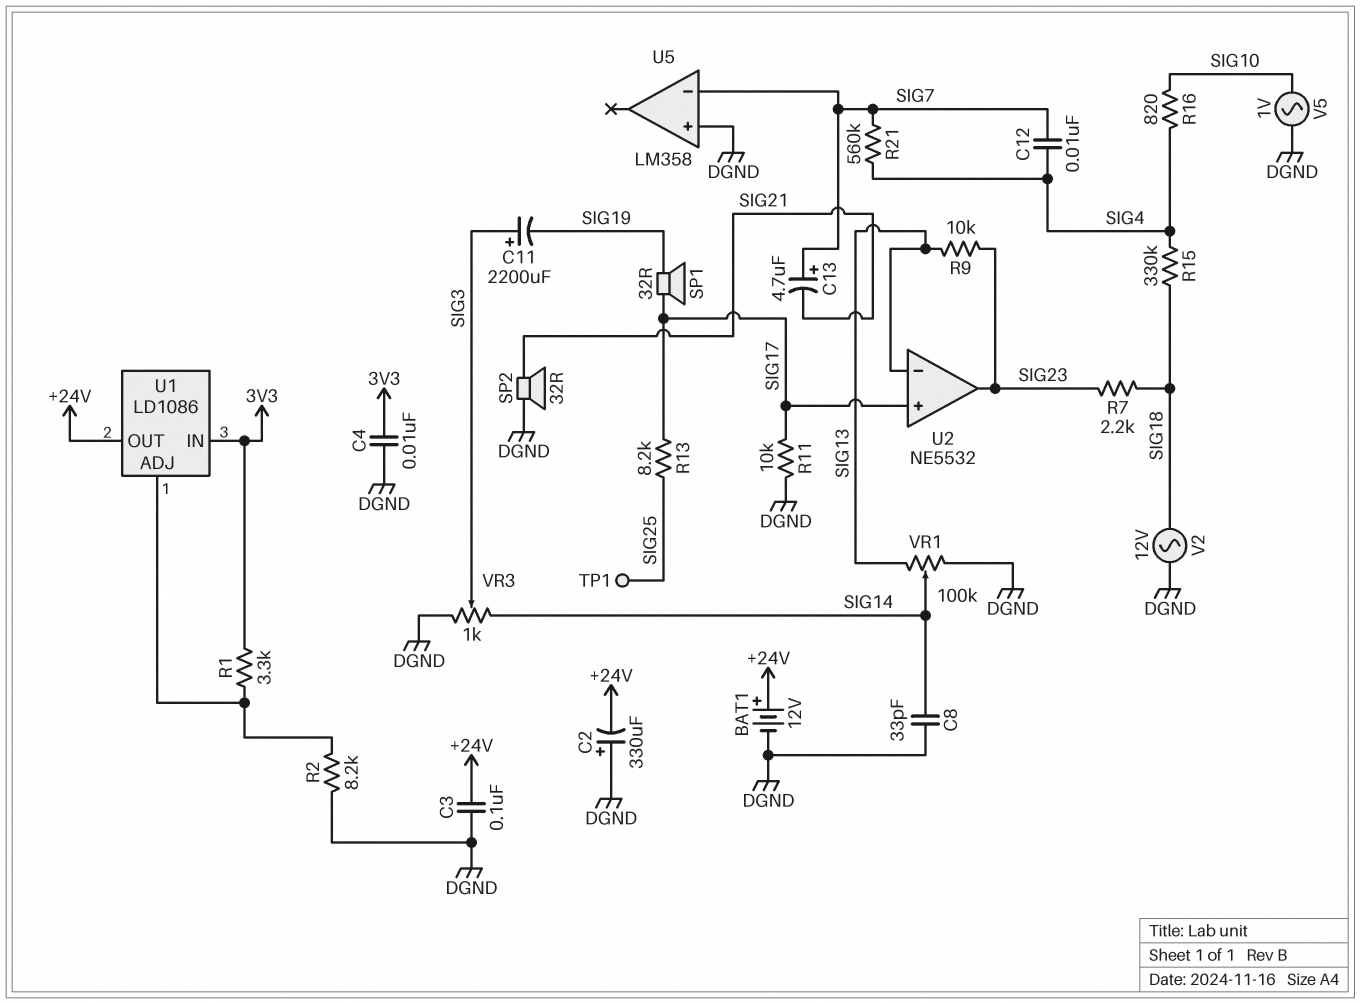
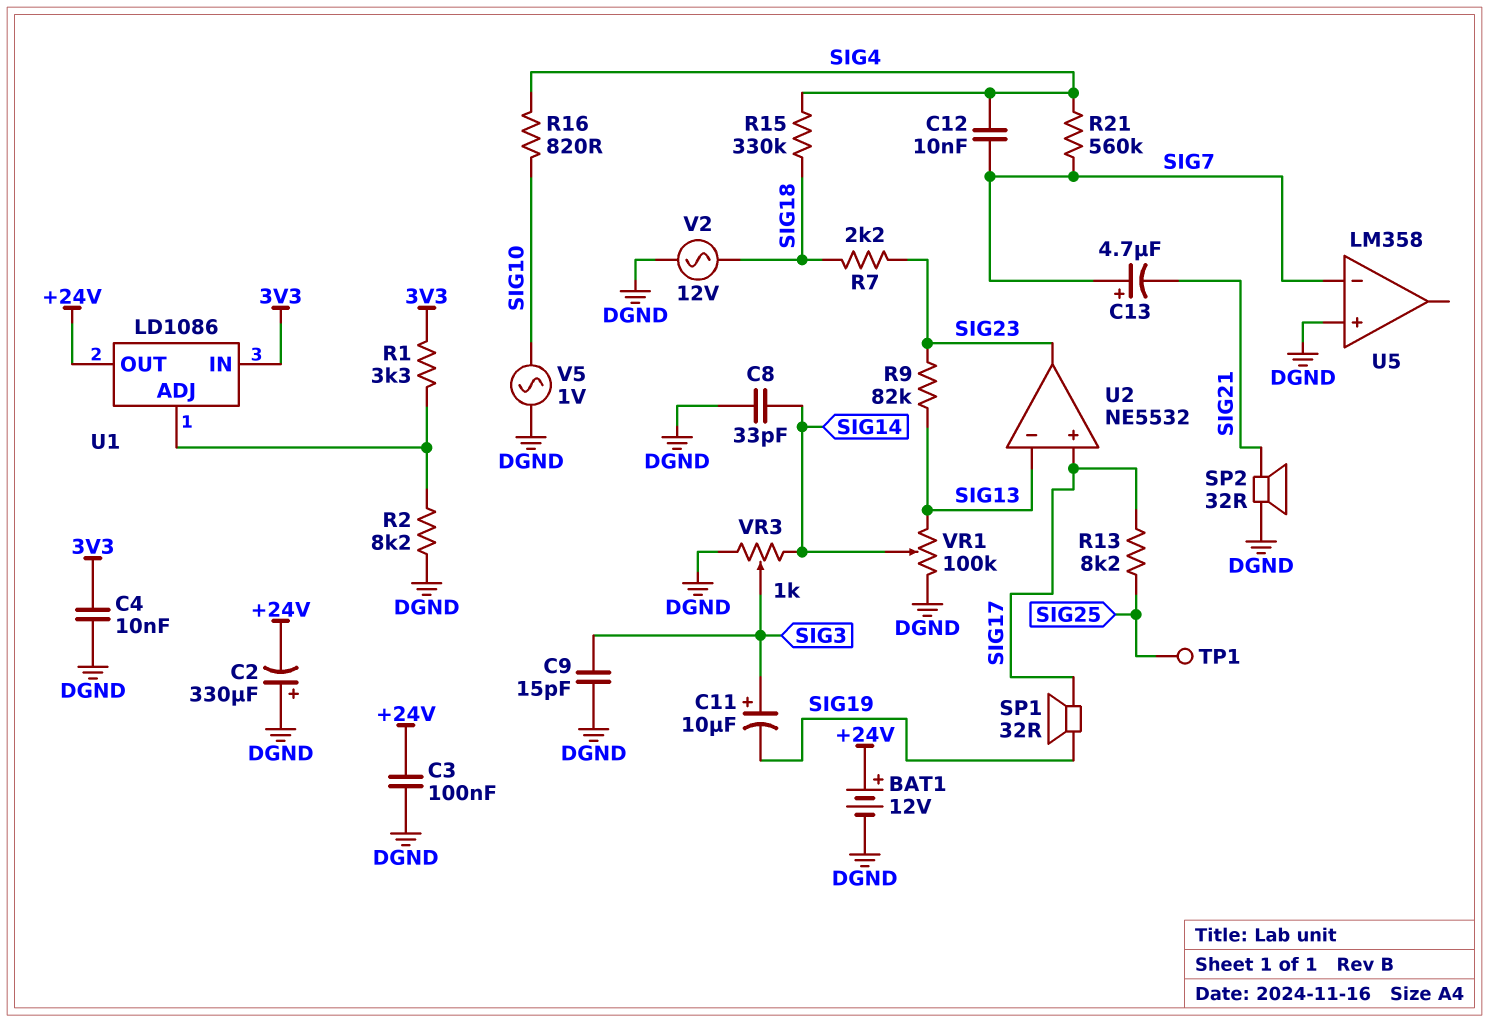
C9: none -> 15pF (DGND, SIG3)
C11: 2200uF (plus SIG3, minus SIG19) -> 10uF (plus SIG3, minus SIG19)
R9: 10k (SIG13, SIG23) -> 82k (SIG13, SIG23)
R11: 10k (DGND, SIG17) -> none

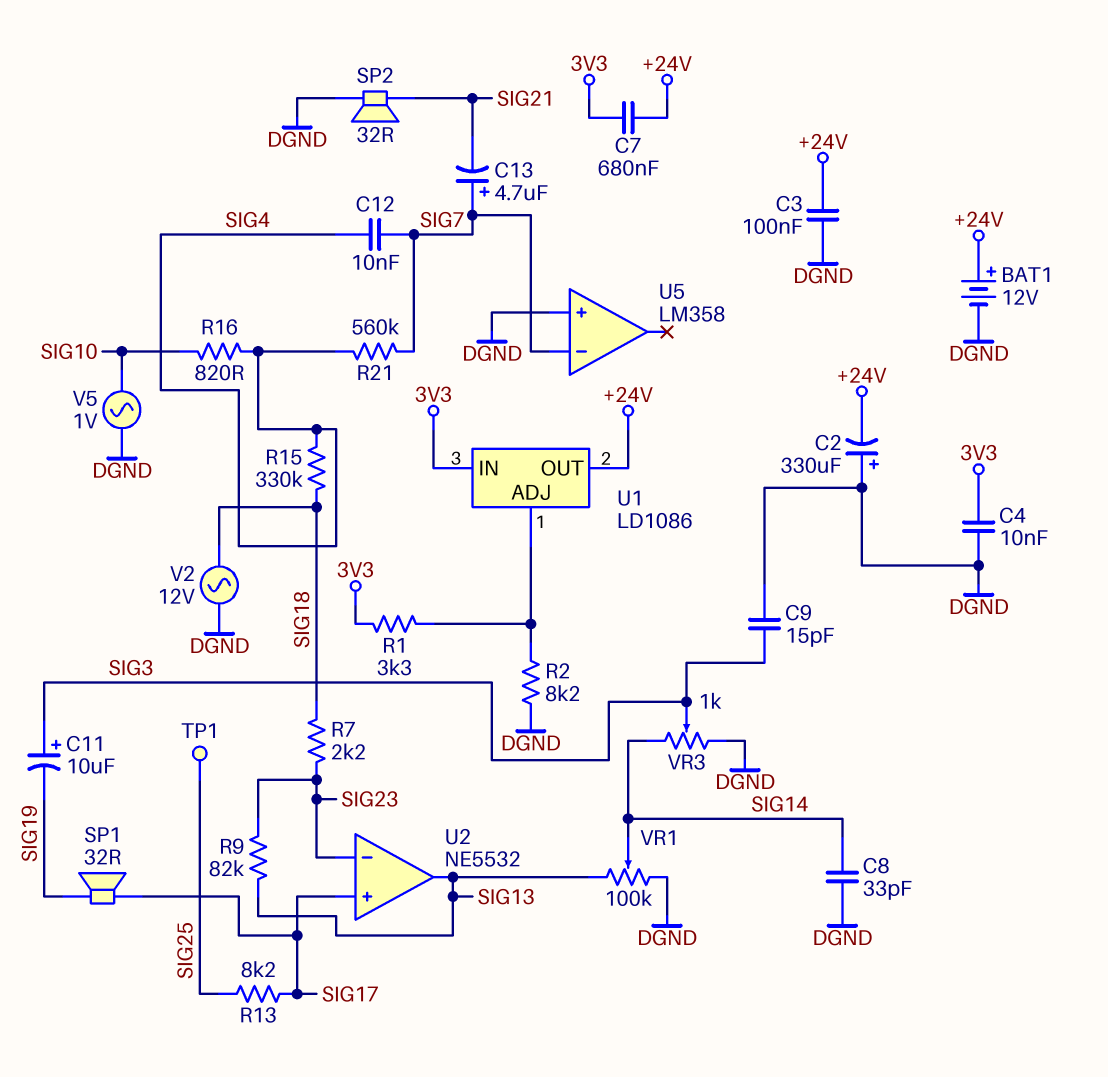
C7: none -> 680nF (+24V, 3V3)
U2 pin in-: SIG13 -> SIG23
U2 pin out: SIG23 -> SIG13

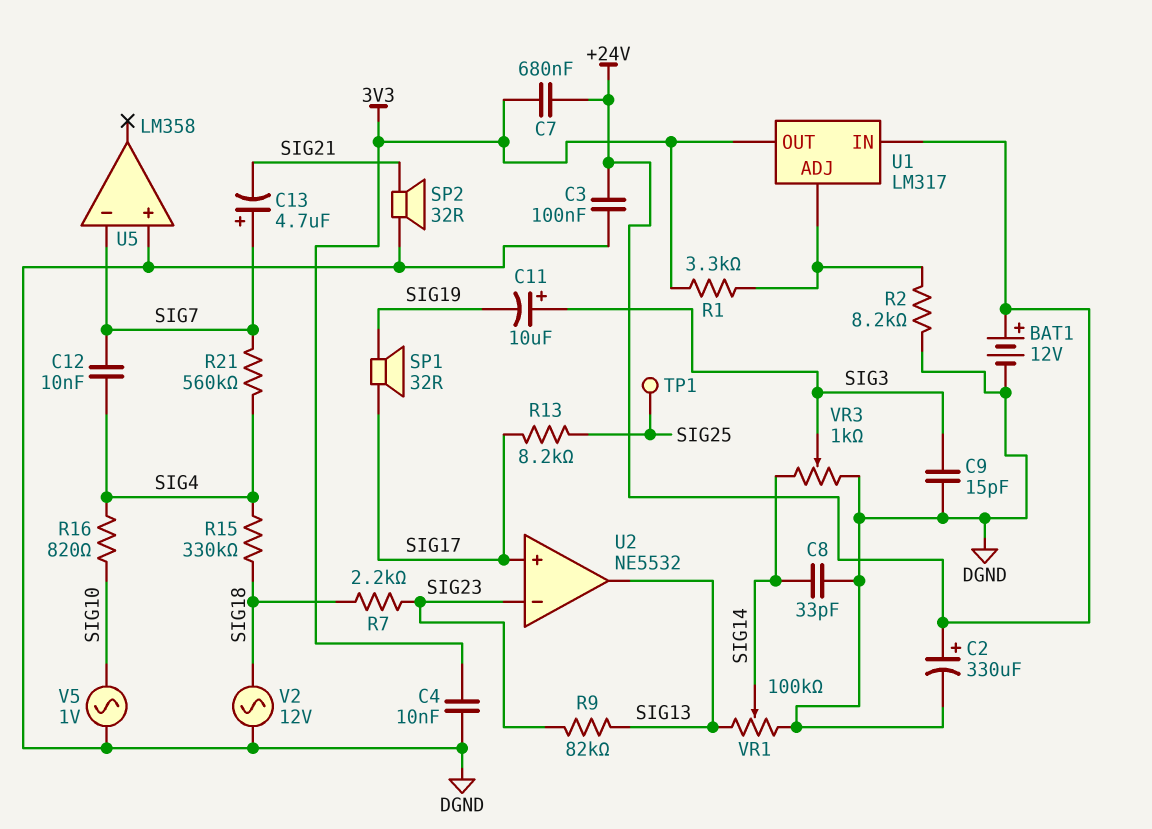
C2: 330uF (plus DGND, minus +24V) -> 330uF (plus +24V, minus DGND)
U1: LD1086 -> LM317
U1 pin IN: 3V3 -> +24V
U1 pin OUT: +24V -> 3V3

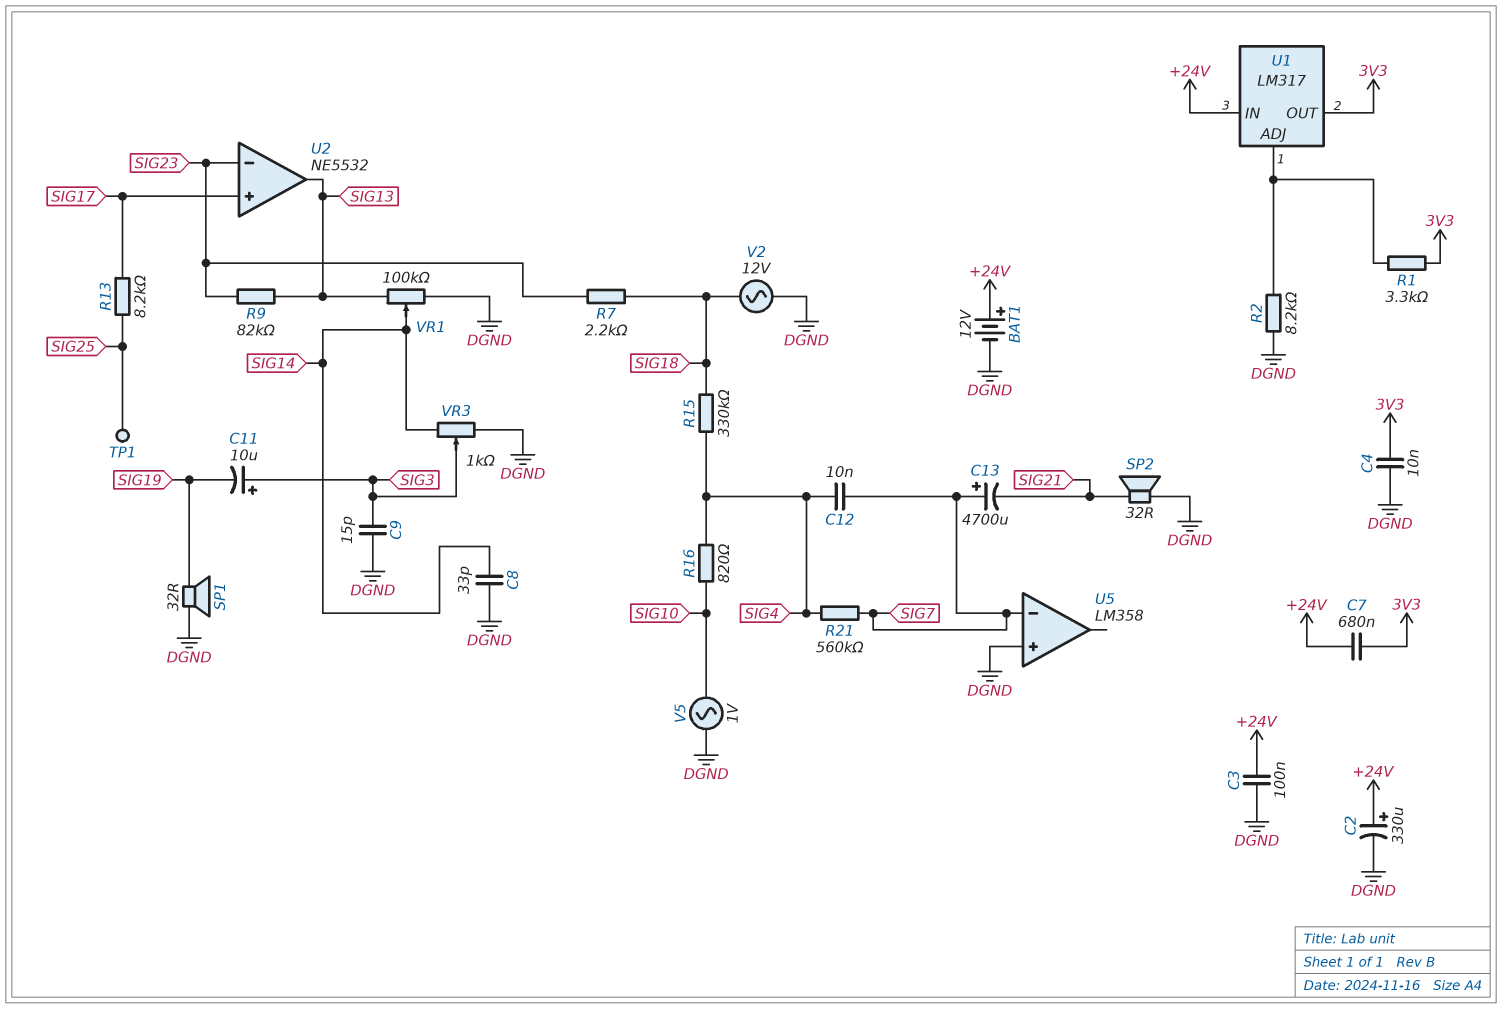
C13: 4.7uF (plus SIG7, minus SIG21) -> 4700uF (plus SIG7, minus SIG21)
SP1: speaker 32R (SIG17, SIG19) -> speaker 32R (DGND, SIG19)

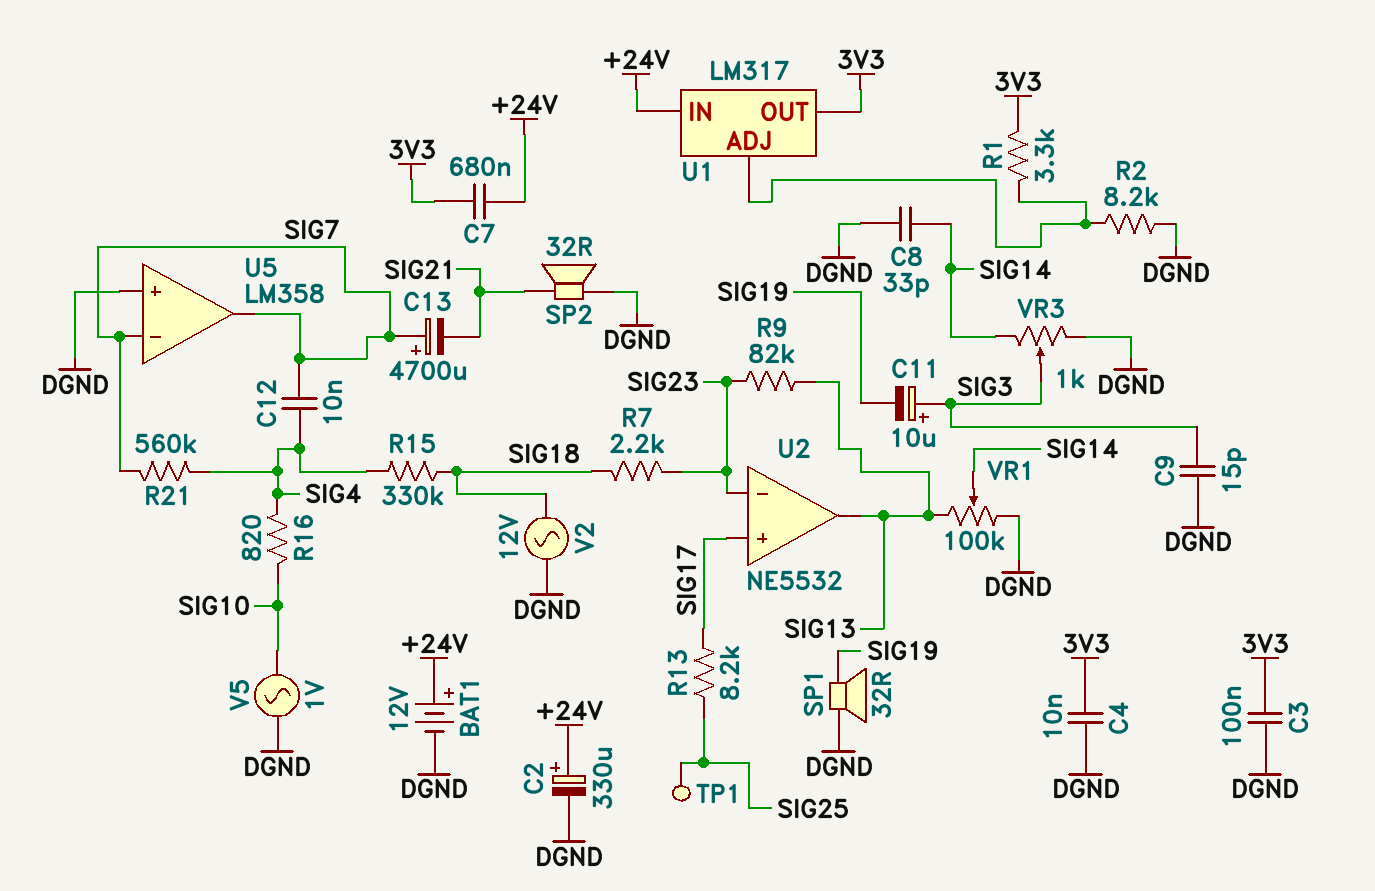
C3: 100nF (+24V, DGND) -> 100nF (3V3, DGND)
U5 pin out: none -> SIG7

